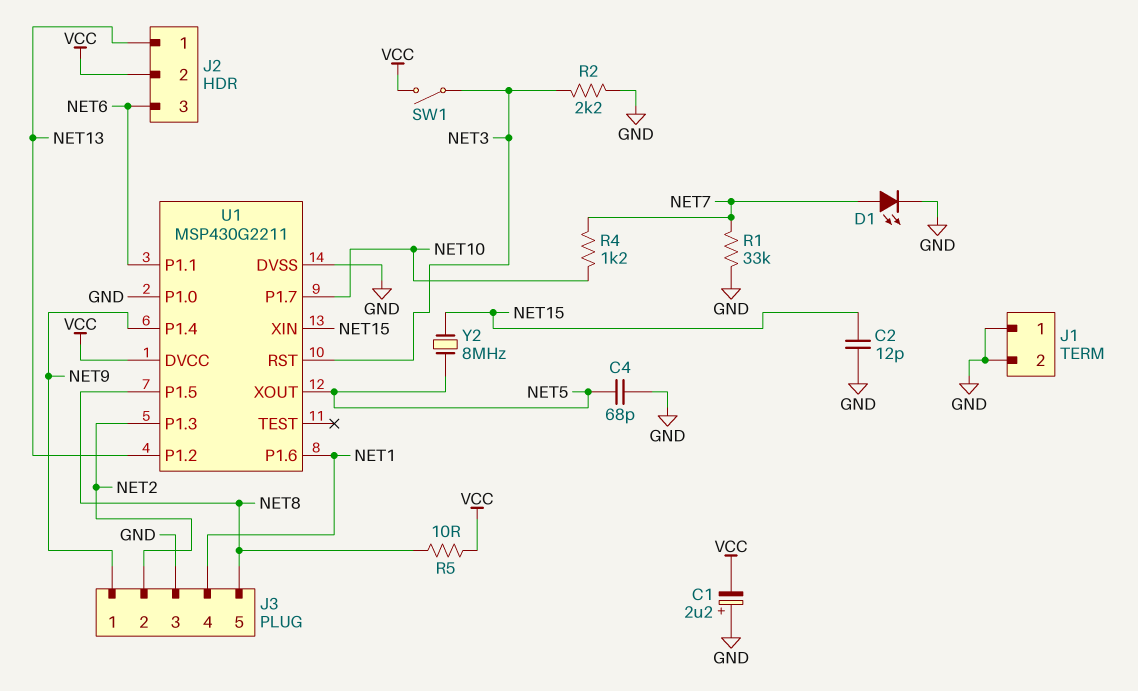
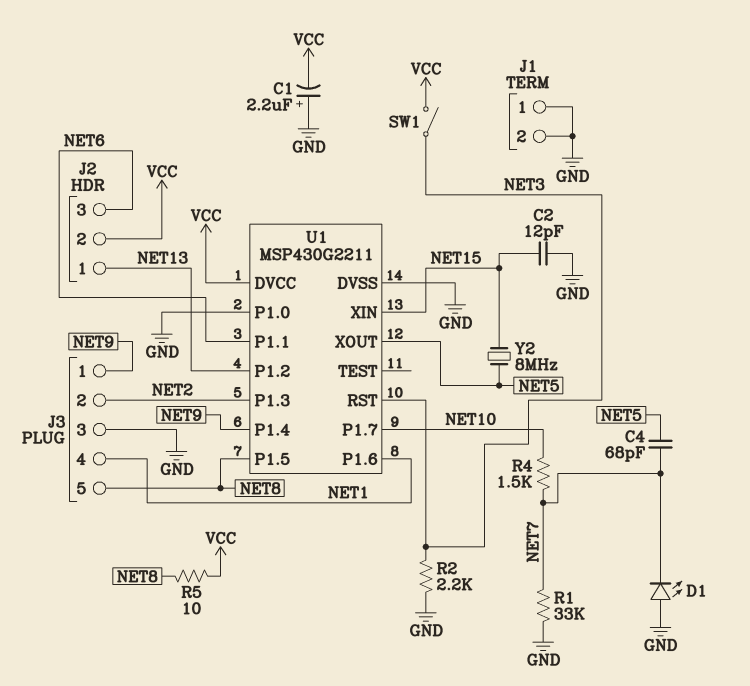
C4: 68pF (GND, NET5) -> 68pF (NET5, NET7)
D1: LED (A NET7, K GND) -> LED (A GND, K NET7)
R4: 1.2k (NET7, NET10) -> 1.5k (NET7, NET10)

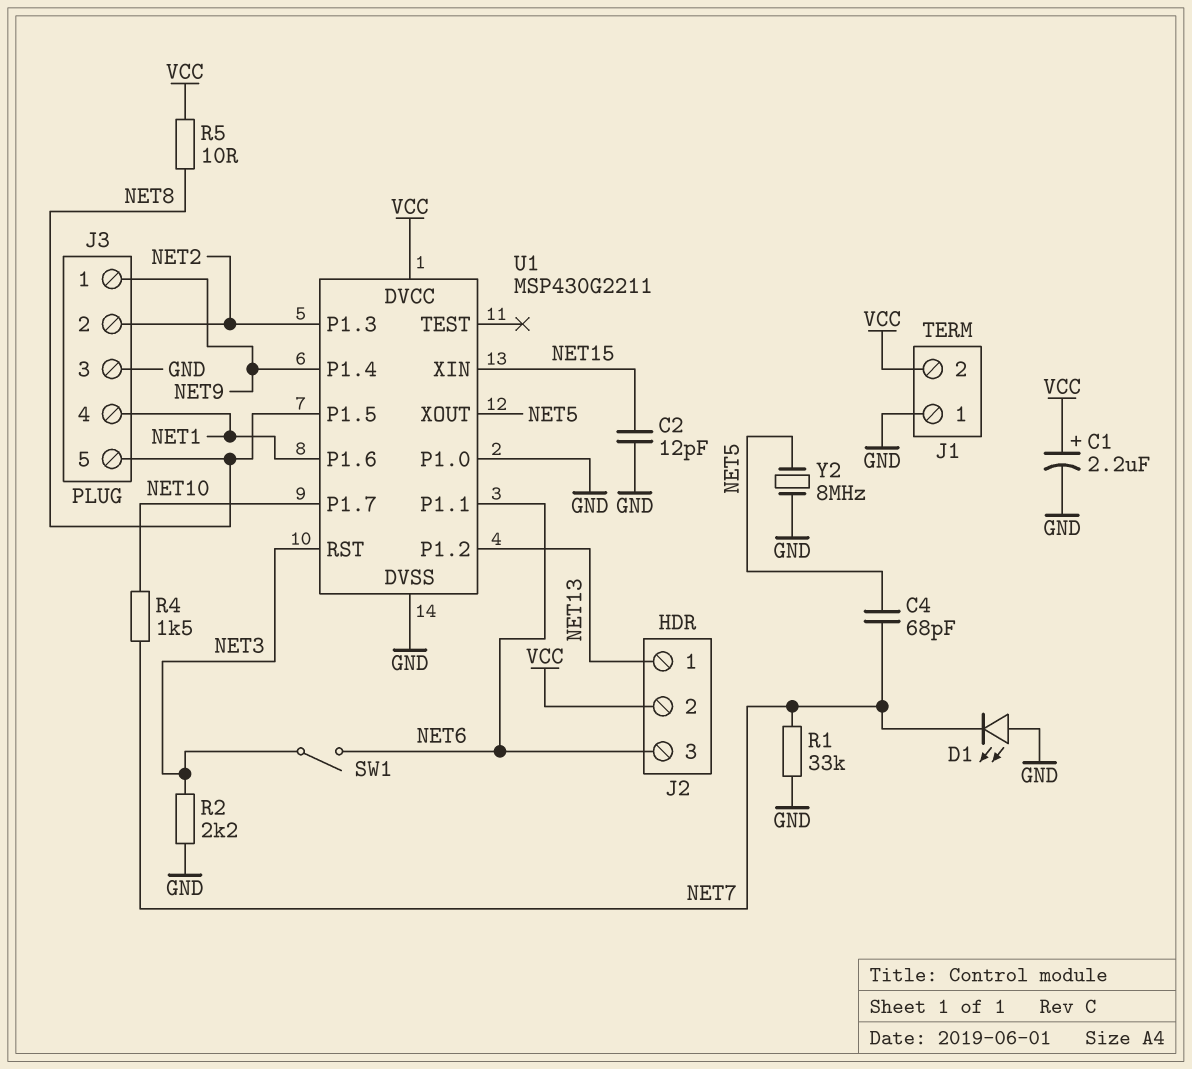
C1: 2.2uF (plus GND, minus VCC) -> 2.2uF (plus VCC, minus GND)
J1 pin 2: GND -> VCC
SW1: switch (NET3, VCC) -> switch (NET3, NET6)
Y2: 8MHz (NET5, NET15) -> 8MHz (GND, NET5)

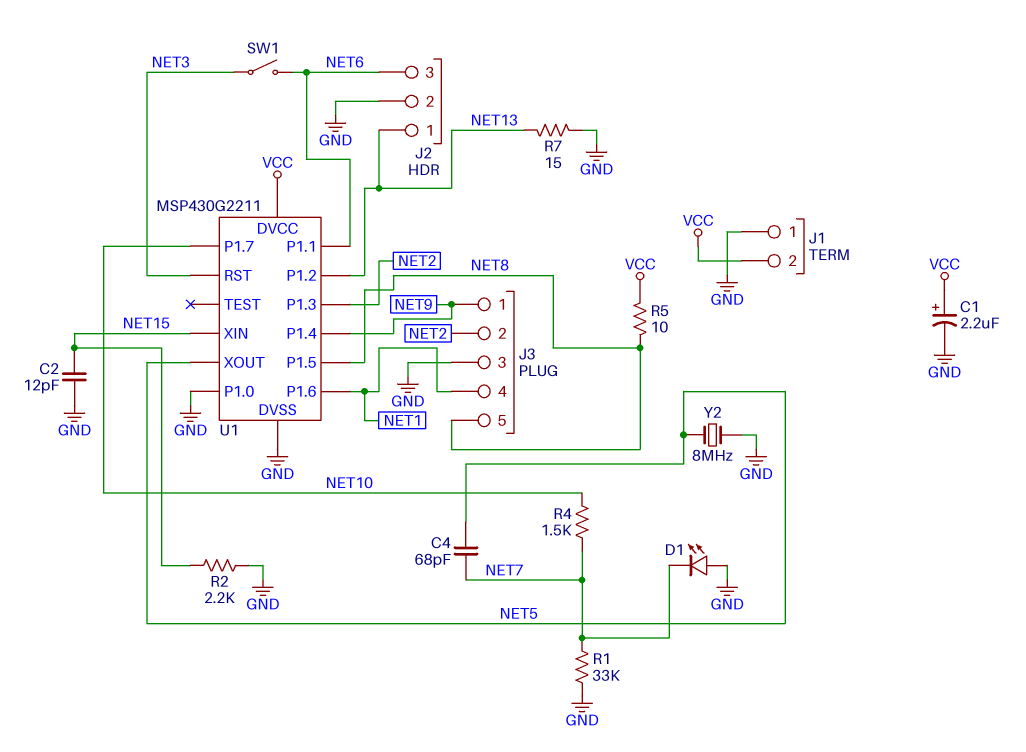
J2 pin 2: VCC -> GND
R2: 2.2k (GND, NET3) -> 2.2k (GND, NET15)
R7: none -> 15 (GND, NET13)

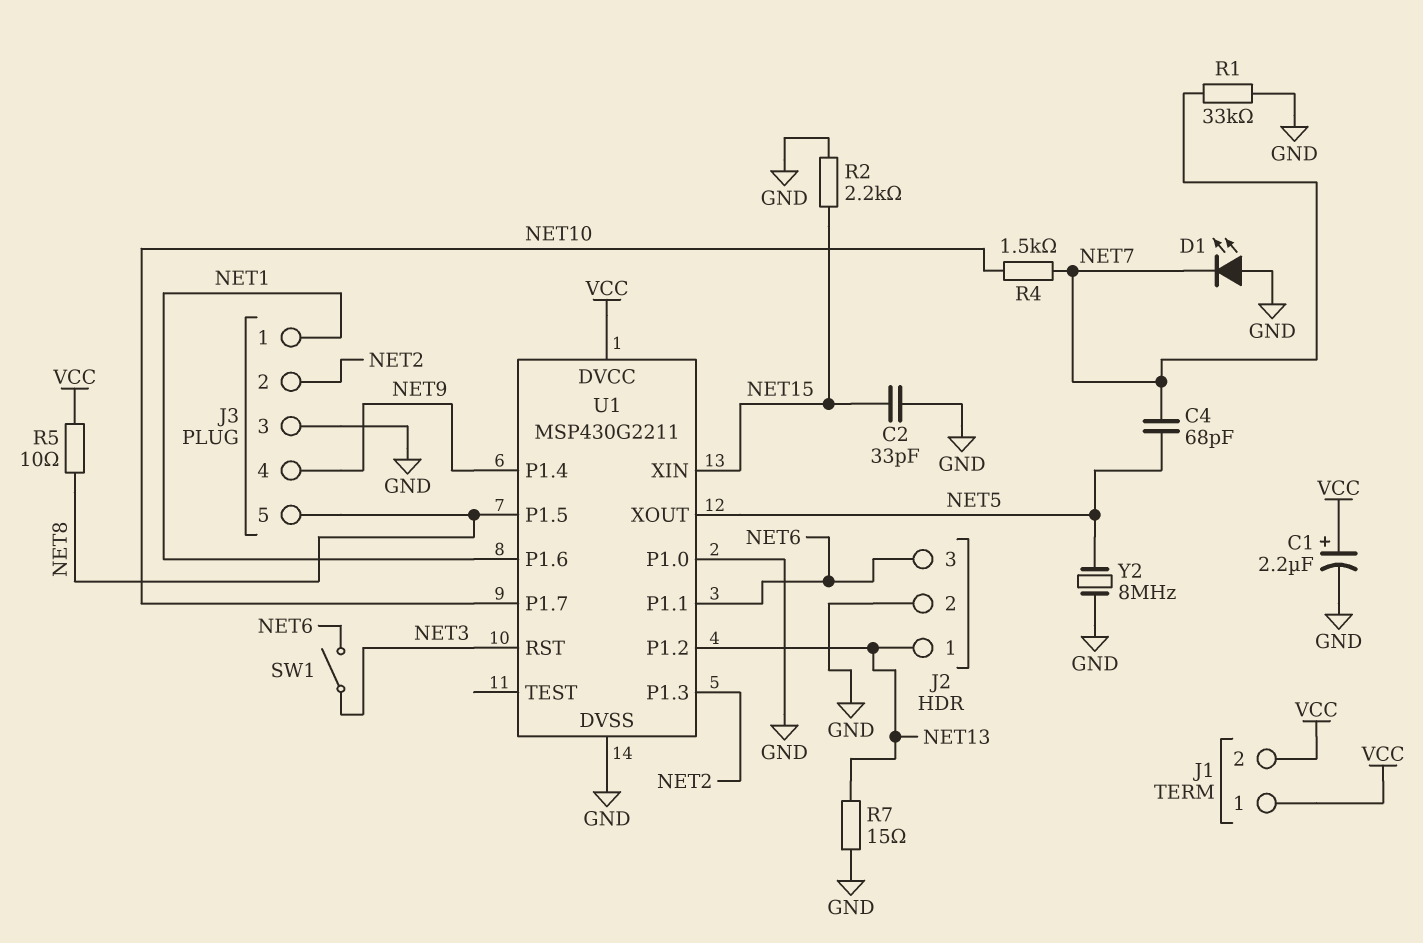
C2: 12pF (GND, NET15) -> 33pF (GND, NET15)
J1 pin 1: GND -> VCC
J3 pin 1: NET9 -> NET1
J3 pin 4: NET1 -> NET9

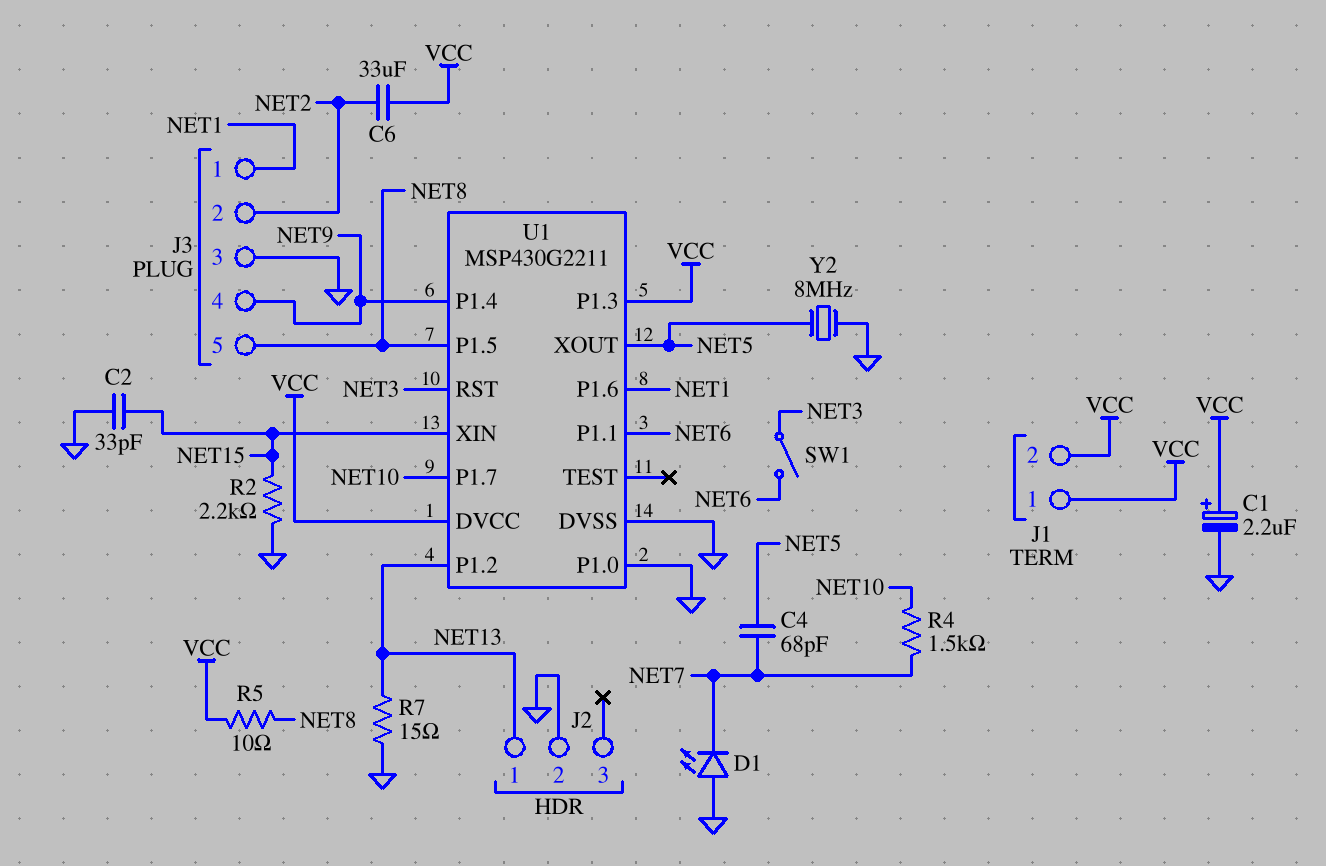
C6: none -> 33uF (NET2, VCC)
J2 pin 3: NET6 -> none
R1: 33k (GND, NET7) -> none
U1 pin P1.3: NET2 -> VCC

